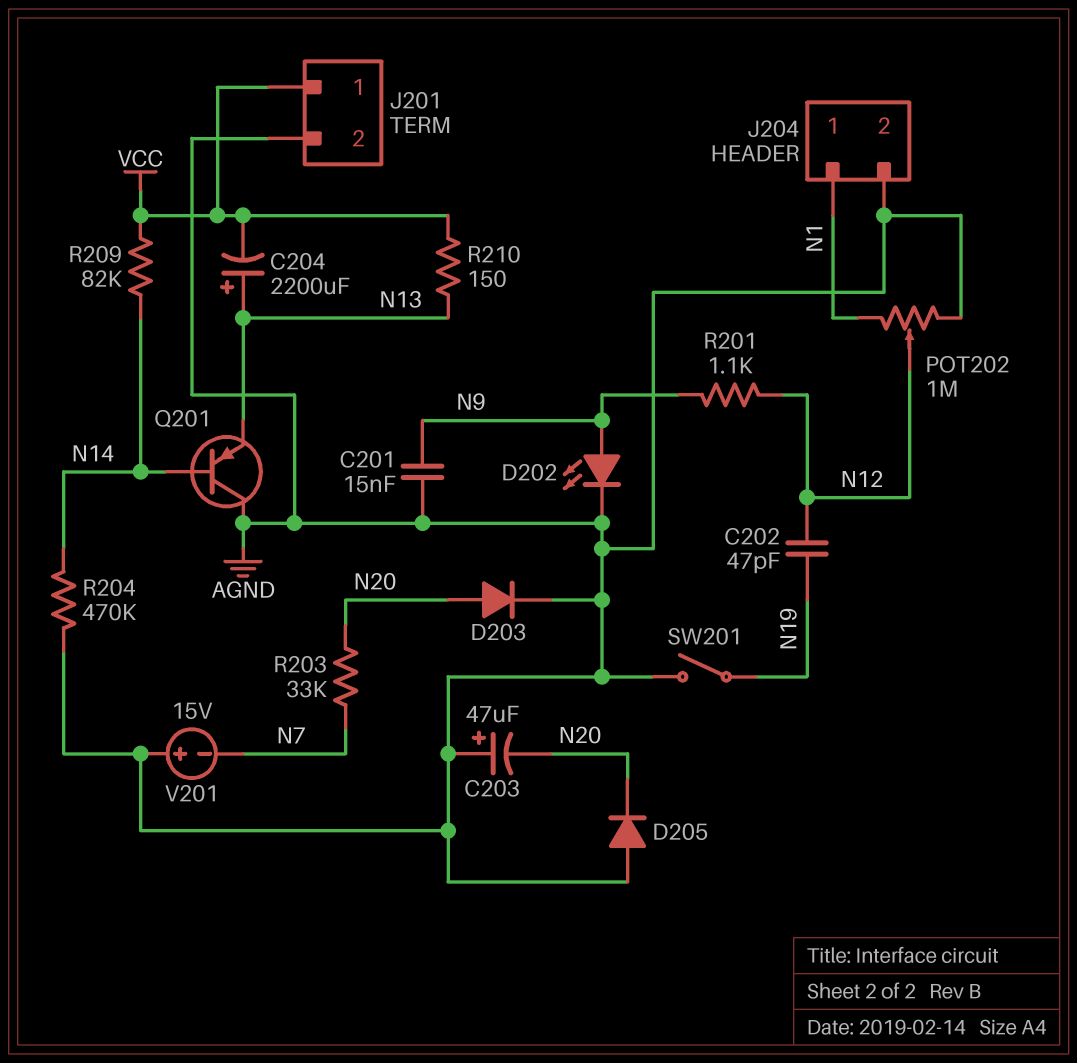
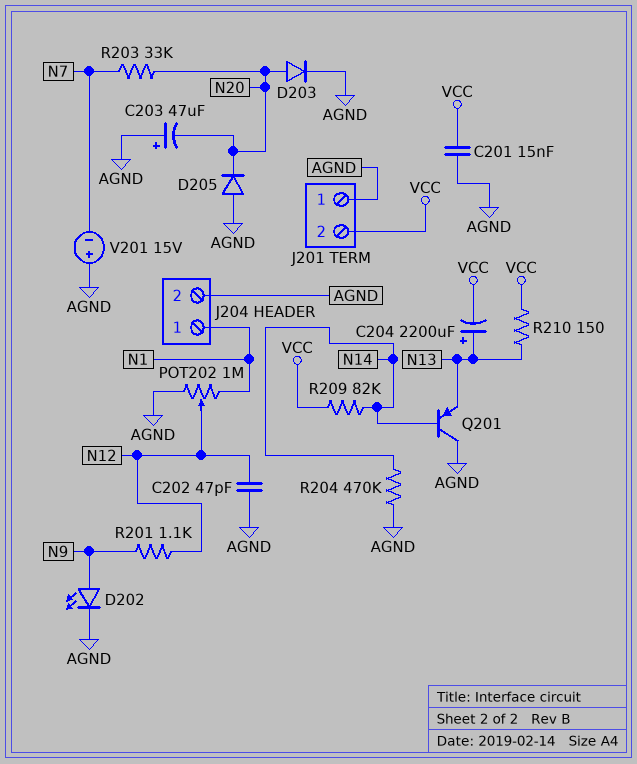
C201: 15nF (AGND, N9) -> 15nF (AGND, VCC)
C202: 47pF (N12, N19) -> 47pF (AGND, N12)
J201 pin 1: VCC -> AGND
J201 pin 2: AGND -> VCC
SW201: switch (AGND, N19) -> none

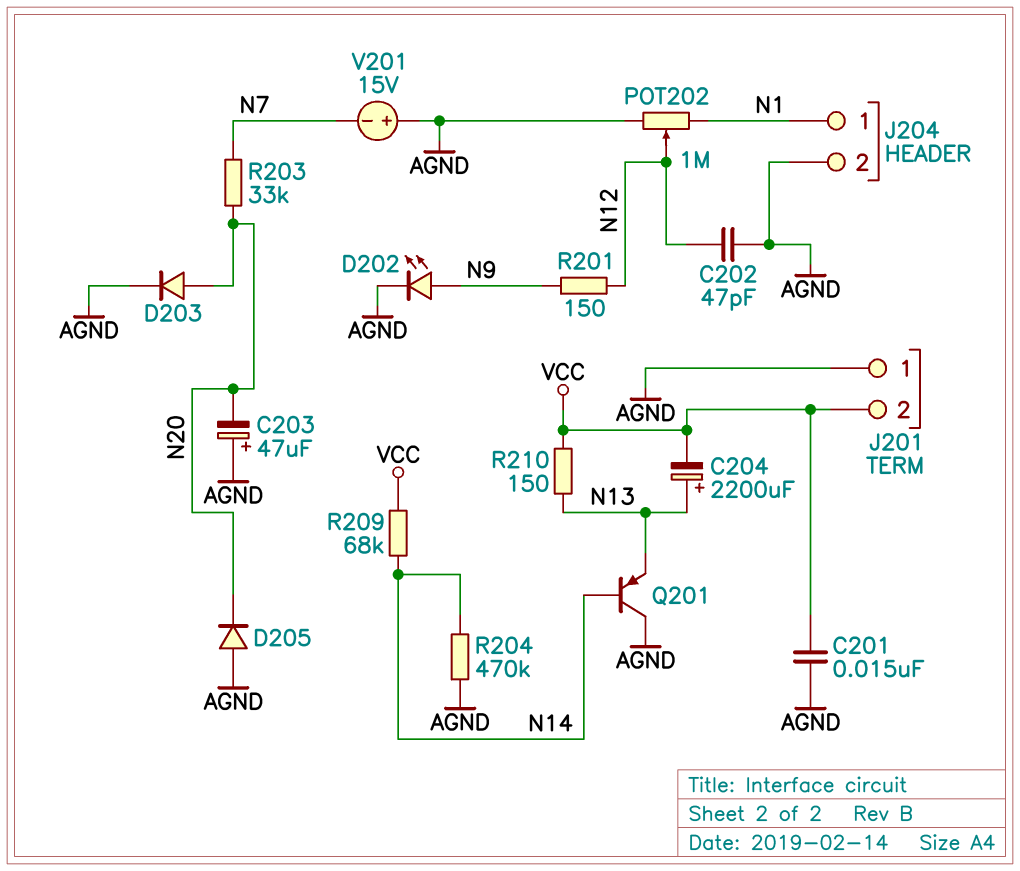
R201: 1.1k (N9, N12) -> 150 (N9, N12)
R209: 82k (N14, VCC) -> 68k (N14, VCC)

